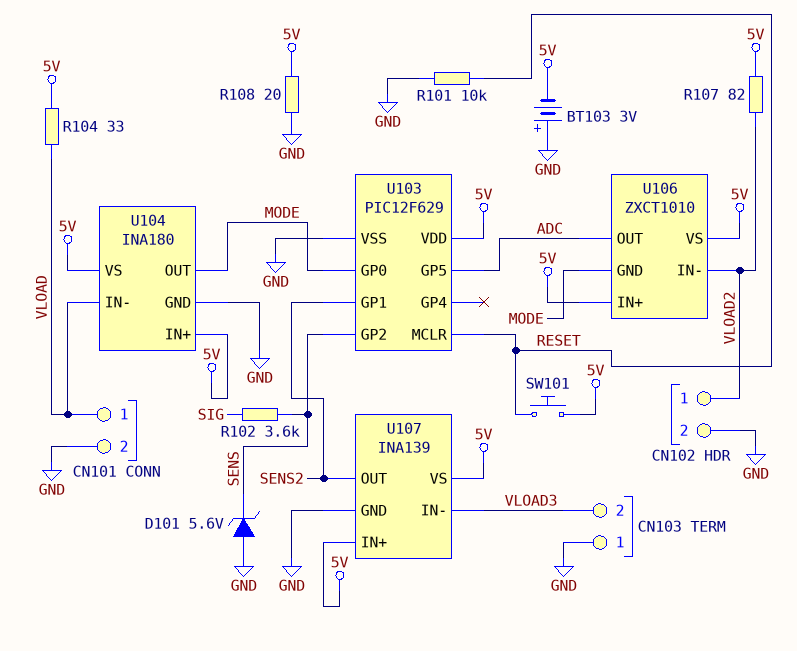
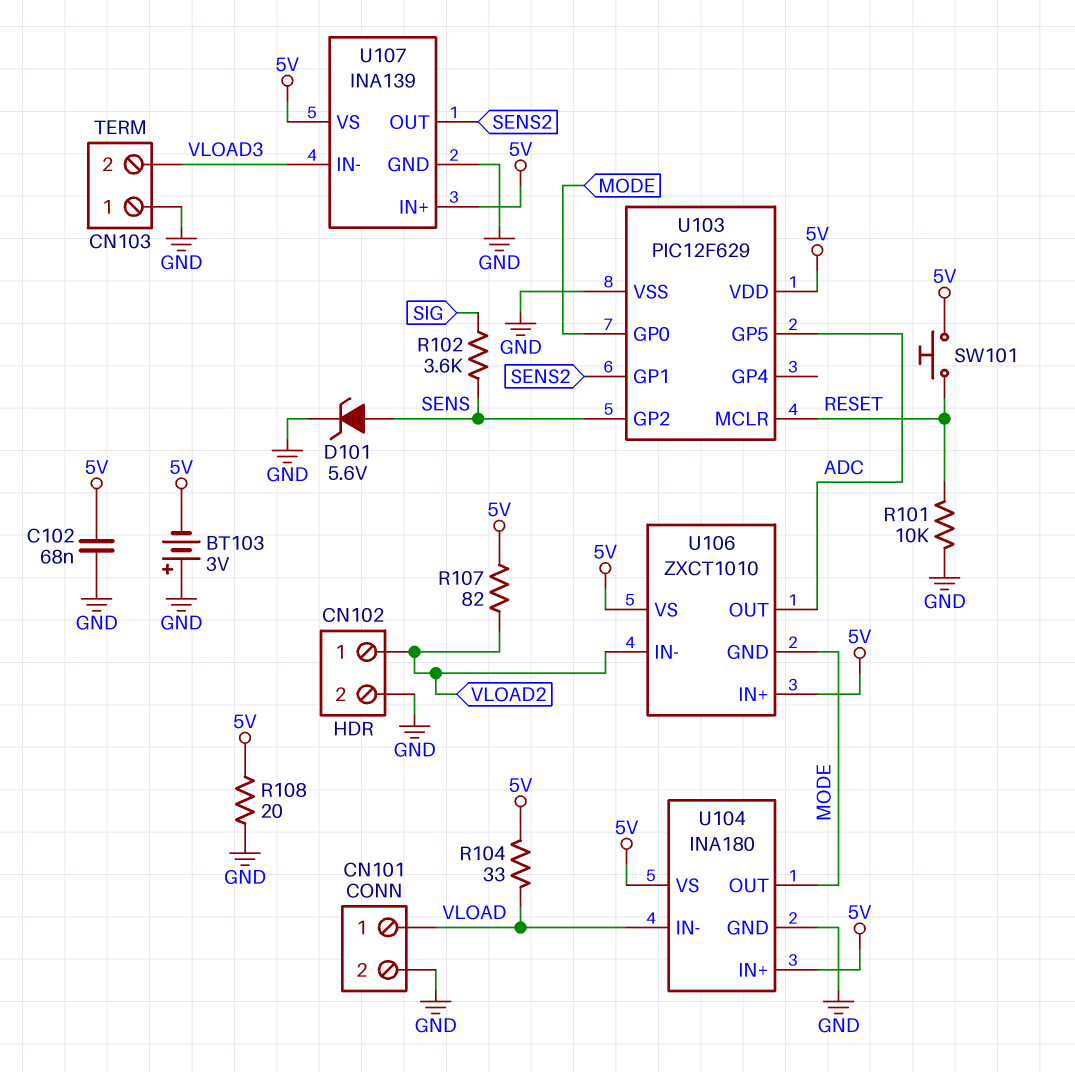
C102: none -> 68nF (5V, GND)
D101: zener 5.6V (A GND, K SENS) -> zener 5.6V (A SENS, K GND)

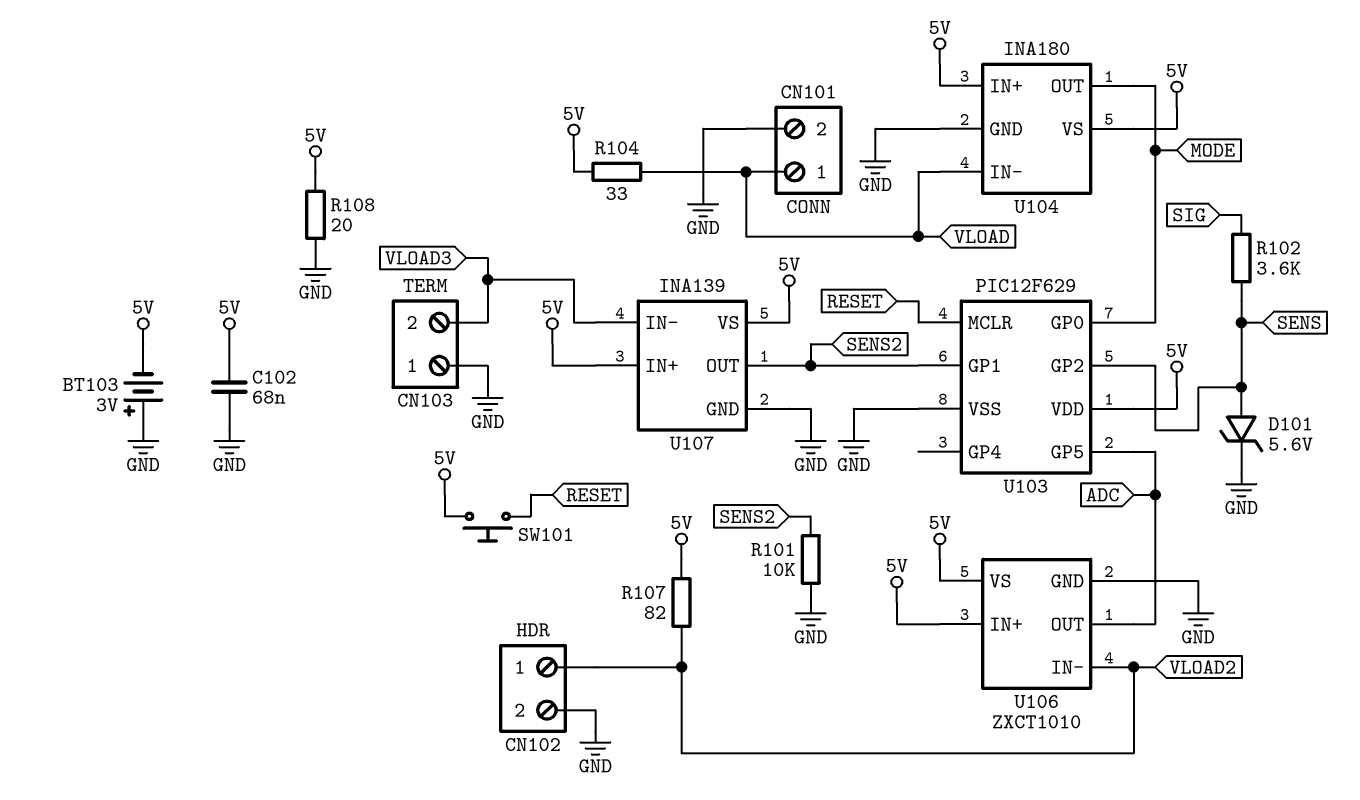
R101: 10k (GND, RESET) -> 10k (GND, SENS2)
U106 pin GND: MODE -> GND

